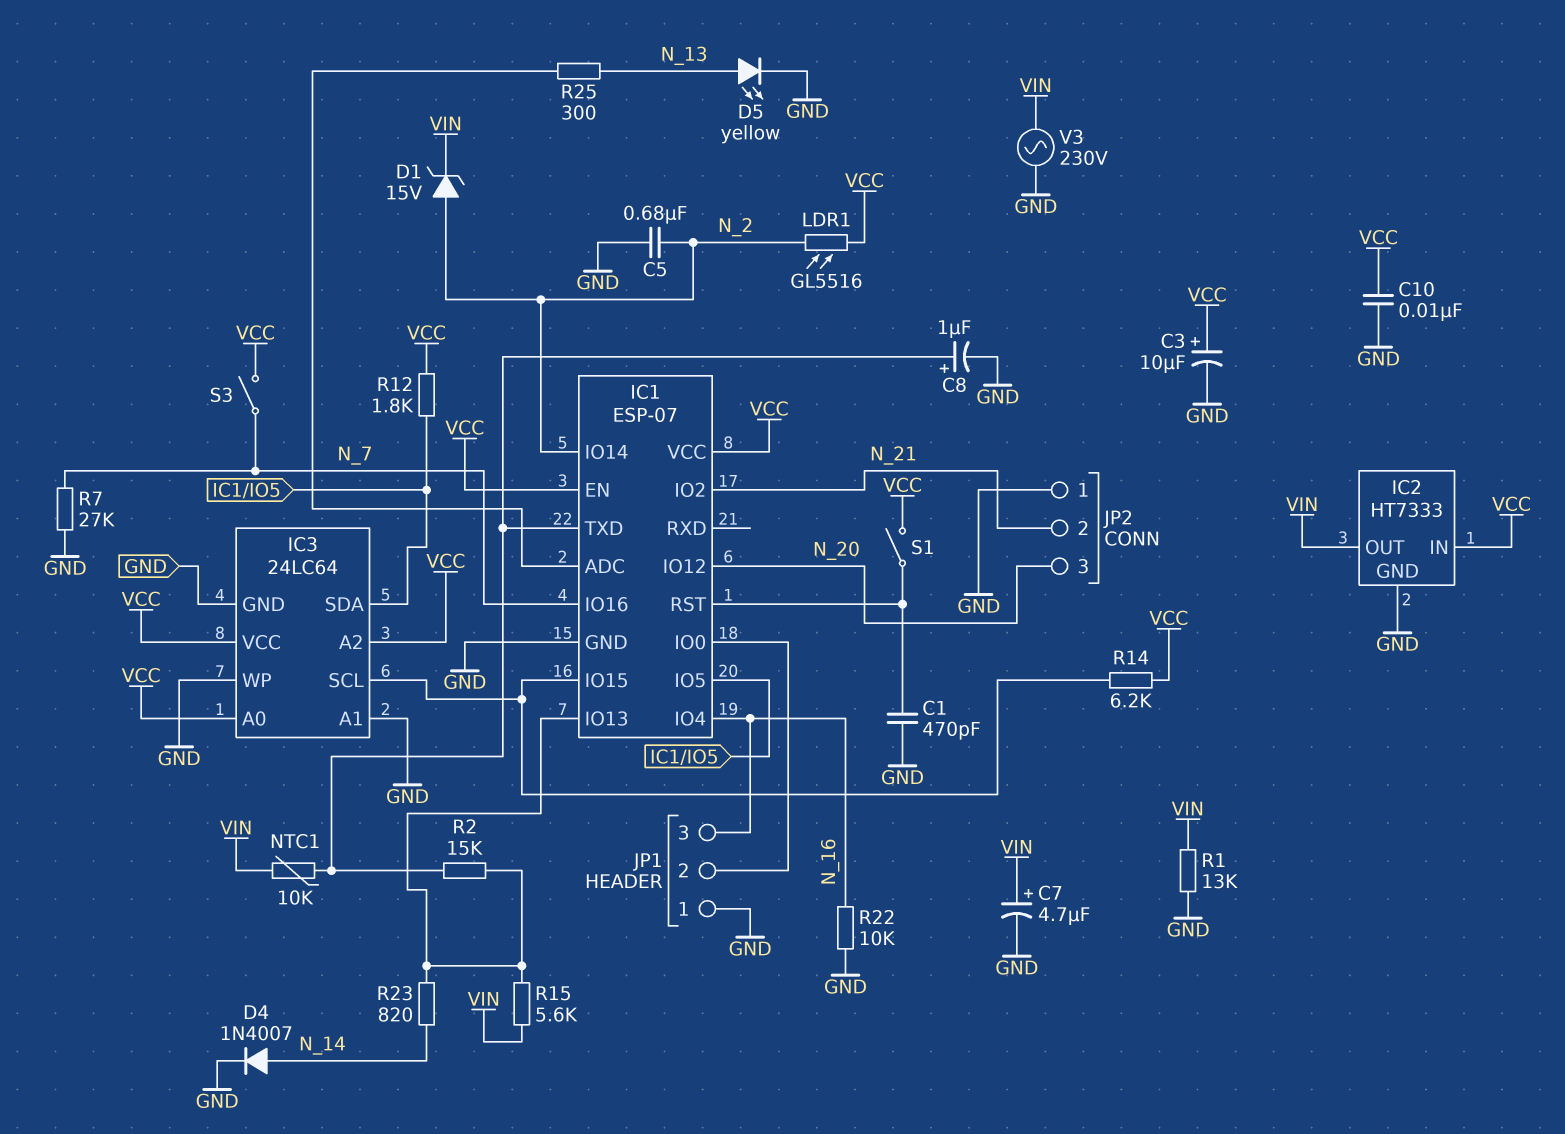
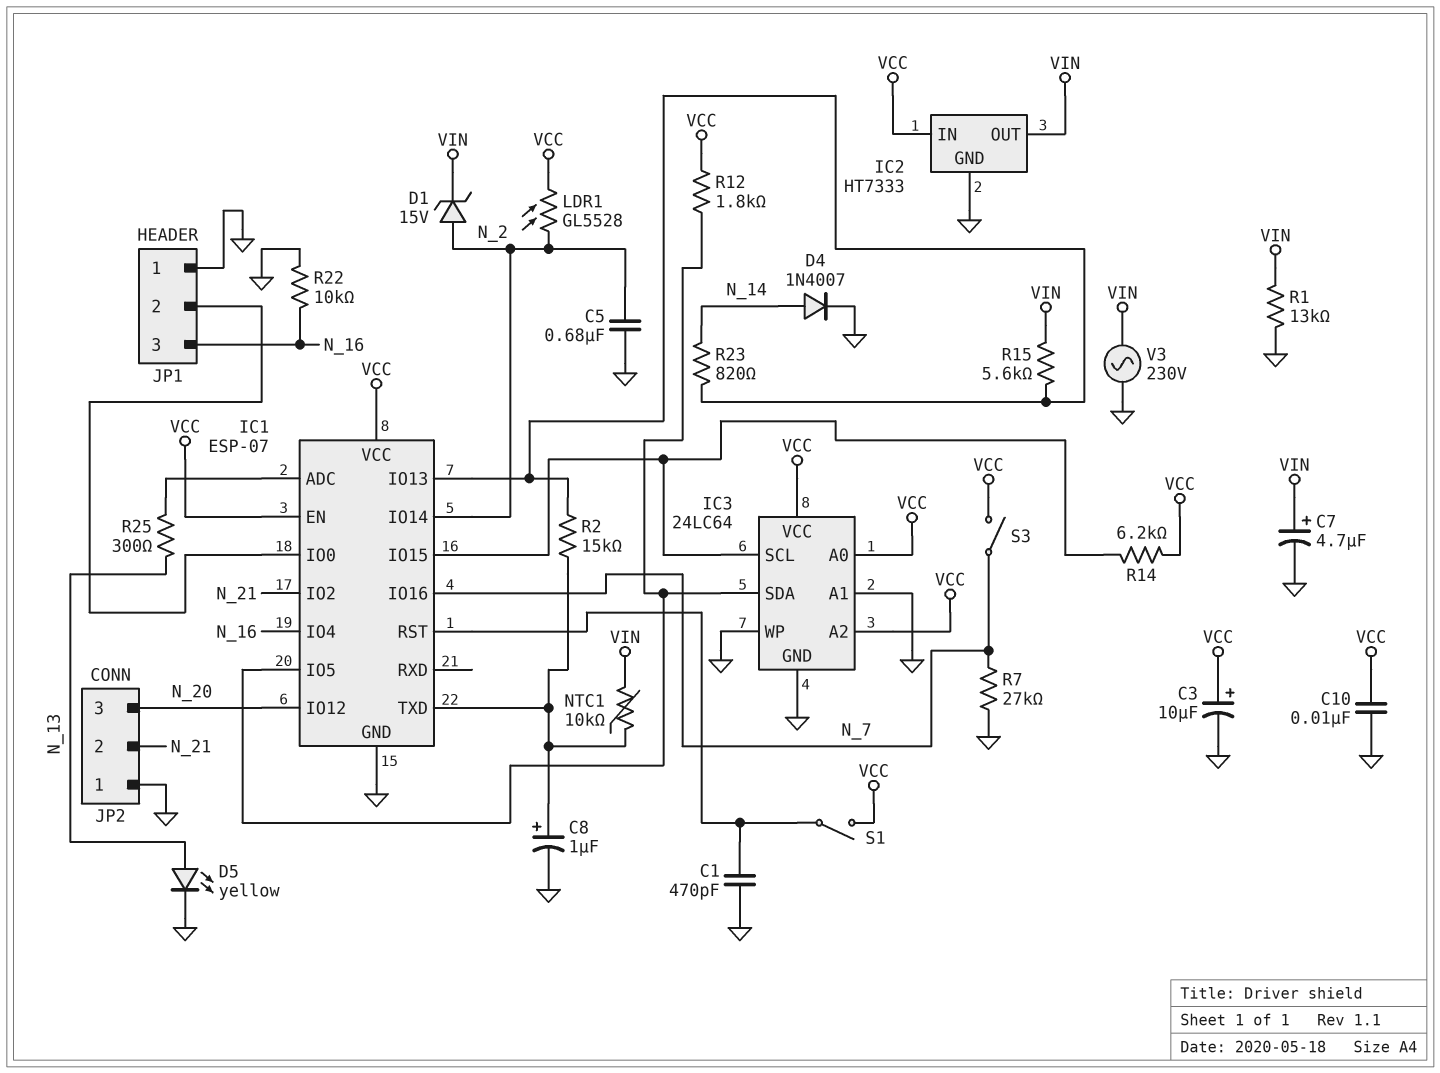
LDR1: GL5516 (N_2, VCC) -> GL5528 (N_2, VCC)

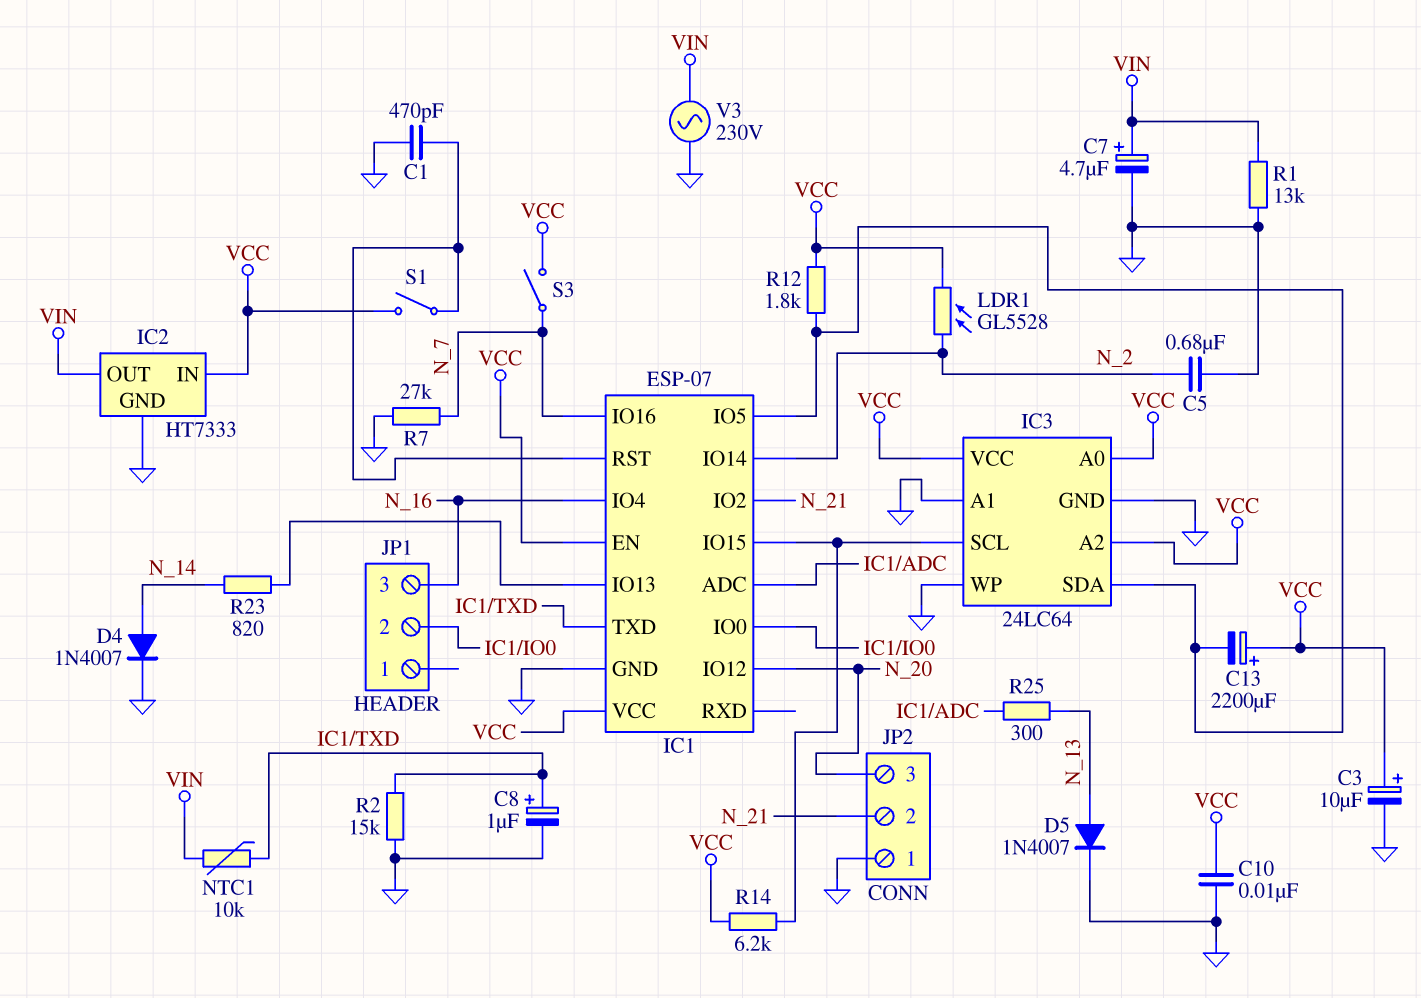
C13: none -> 2200uF (plus VCC, minus IC1/IO5)
D1: zener 15V (A N_2, K VIN) -> none
D5: LED yellow (A N_13, K GND) -> diode 1N4007 (A N_13, K GND)
JP1 pin 1: GND -> none
R2: 15k (IC1/IO13, IC1/TXD) -> 15k (GND, IC1/TXD)
R15: 5.6k (IC1/IO13, VIN) -> none
R22: 10k (GND, N_16) -> none

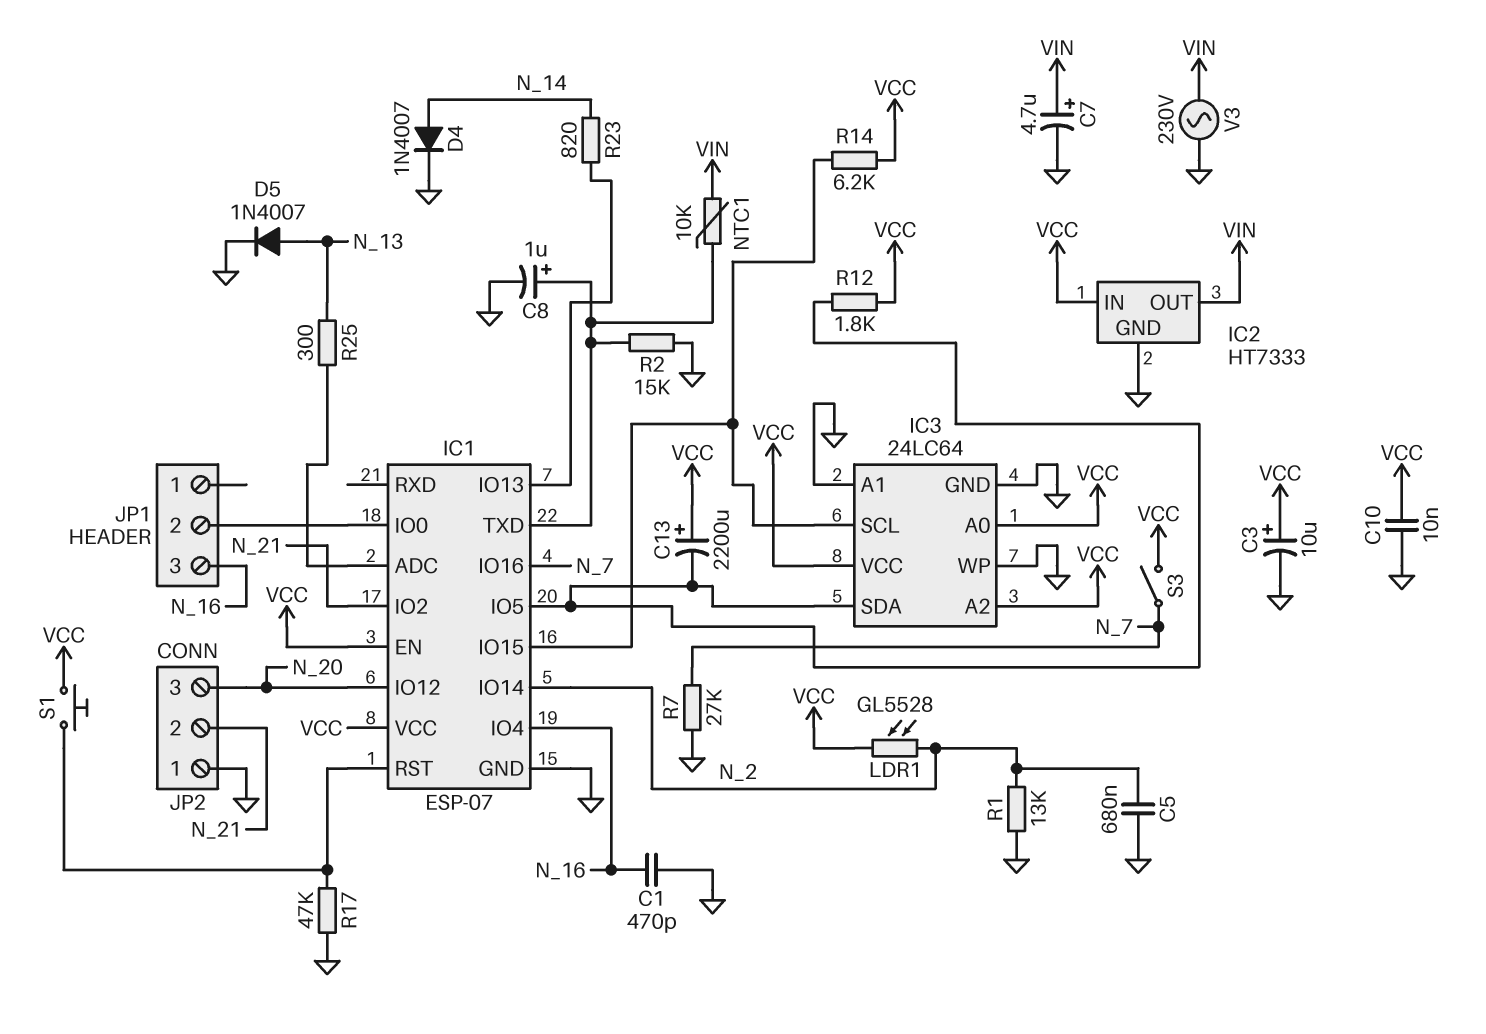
C1: 470pF (GND, IC1/RST) -> 470pF (GND, N_16)
R1: 13k (GND, VIN) -> 13k (GND, N_2)
R17: none -> 47k (GND, IC1/RST)
S1: switch (IC1/RST, VCC) -> button (IC1/RST, VCC)

